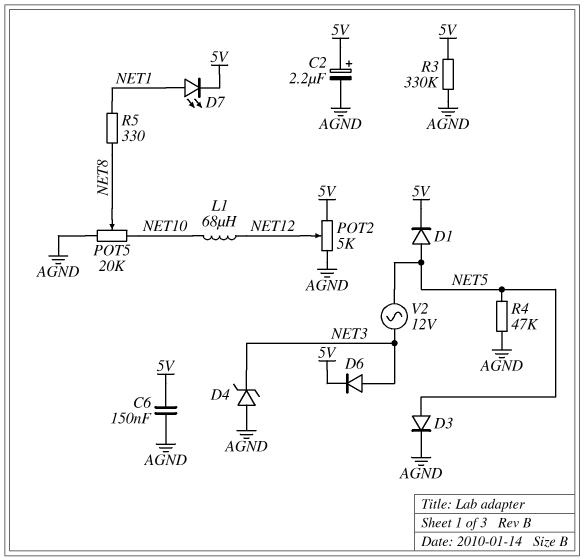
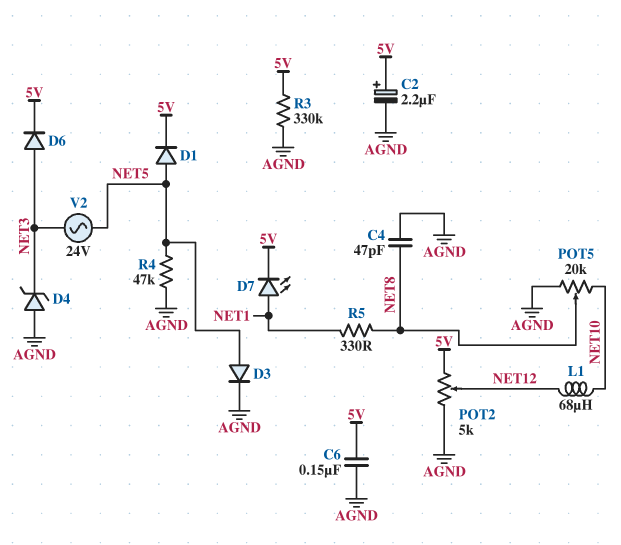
C4: none -> 47pF (AGND, NET8)
V2: AC 12V (NET3, NET5) -> AC 24V (NET3, NET5)

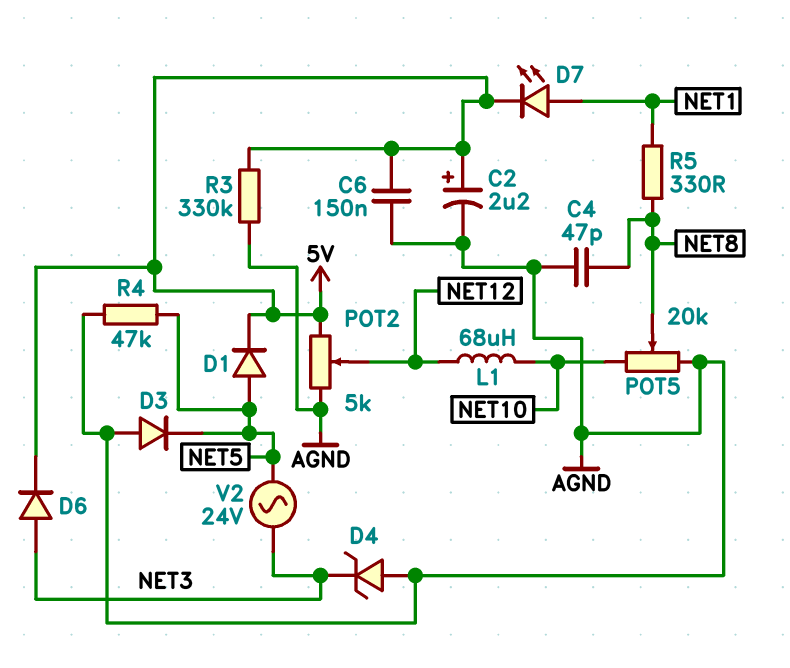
D3: diode (A NET5, K AGND) -> diode (A AGND, K NET5)

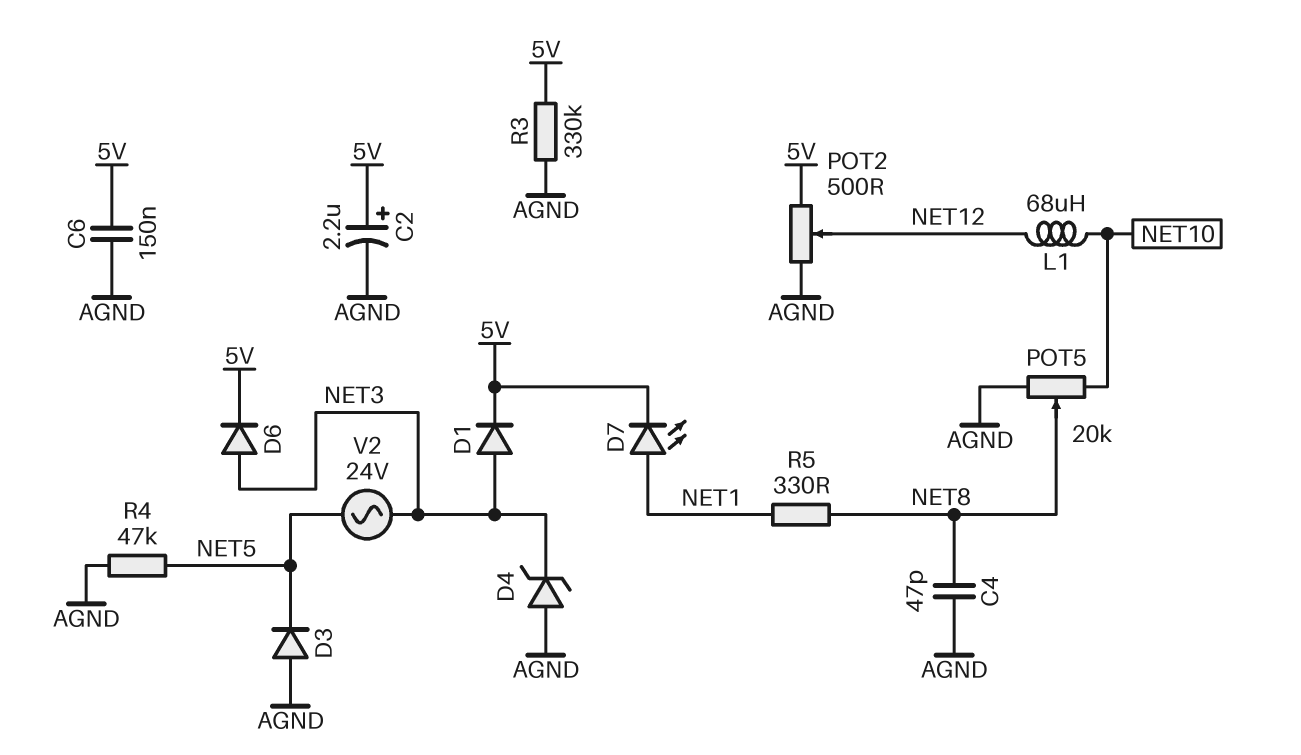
D1: diode (A NET5, K 5V) -> diode (A NET3, K 5V)
POT2: 5k (5V, AGND, wiper NET12) -> 500 (5V, AGND, wiper NET12)

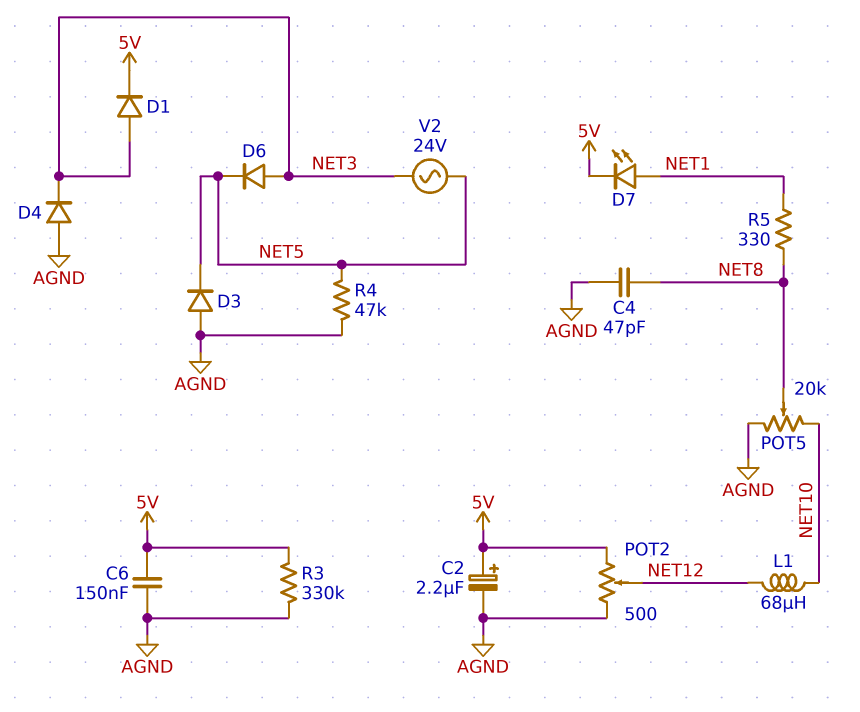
D4: zener (A AGND, K NET3) -> diode (A AGND, K NET3)
D6: diode (A NET3, K 5V) -> diode (A NET3, K NET5)

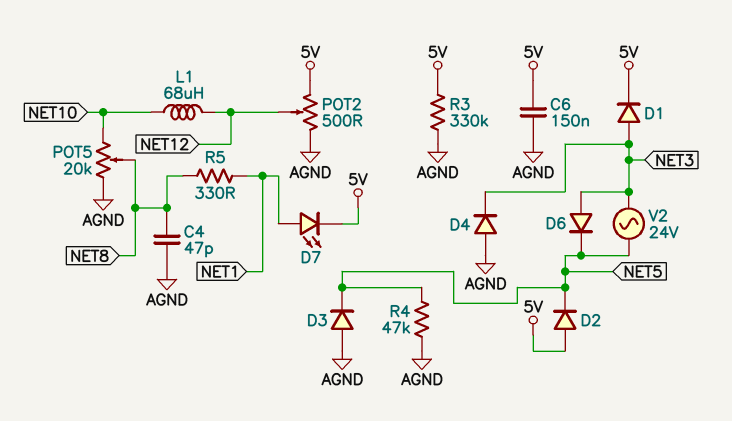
C2: 2.2uF (plus 5V, minus AGND) -> none
D2: none -> diode (A 5V, K NET5)

